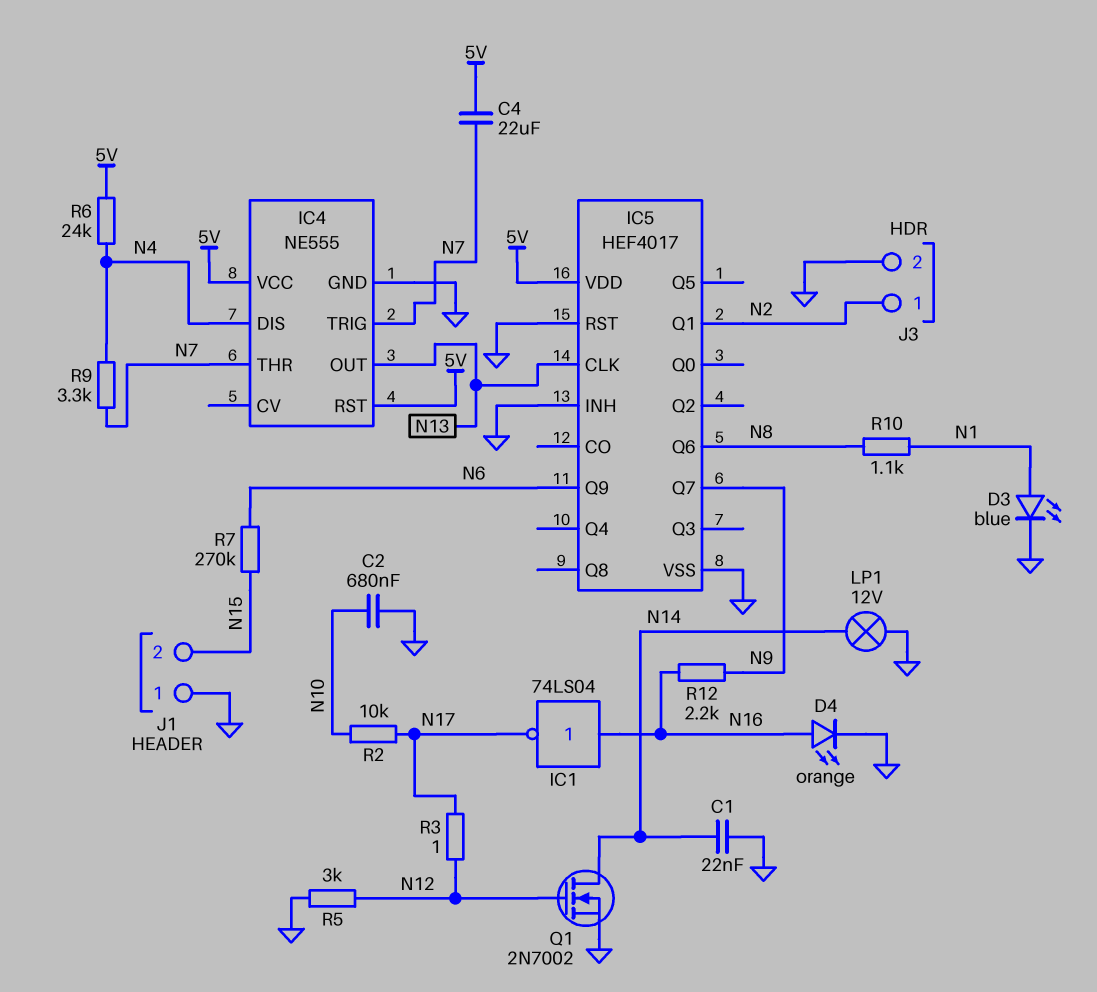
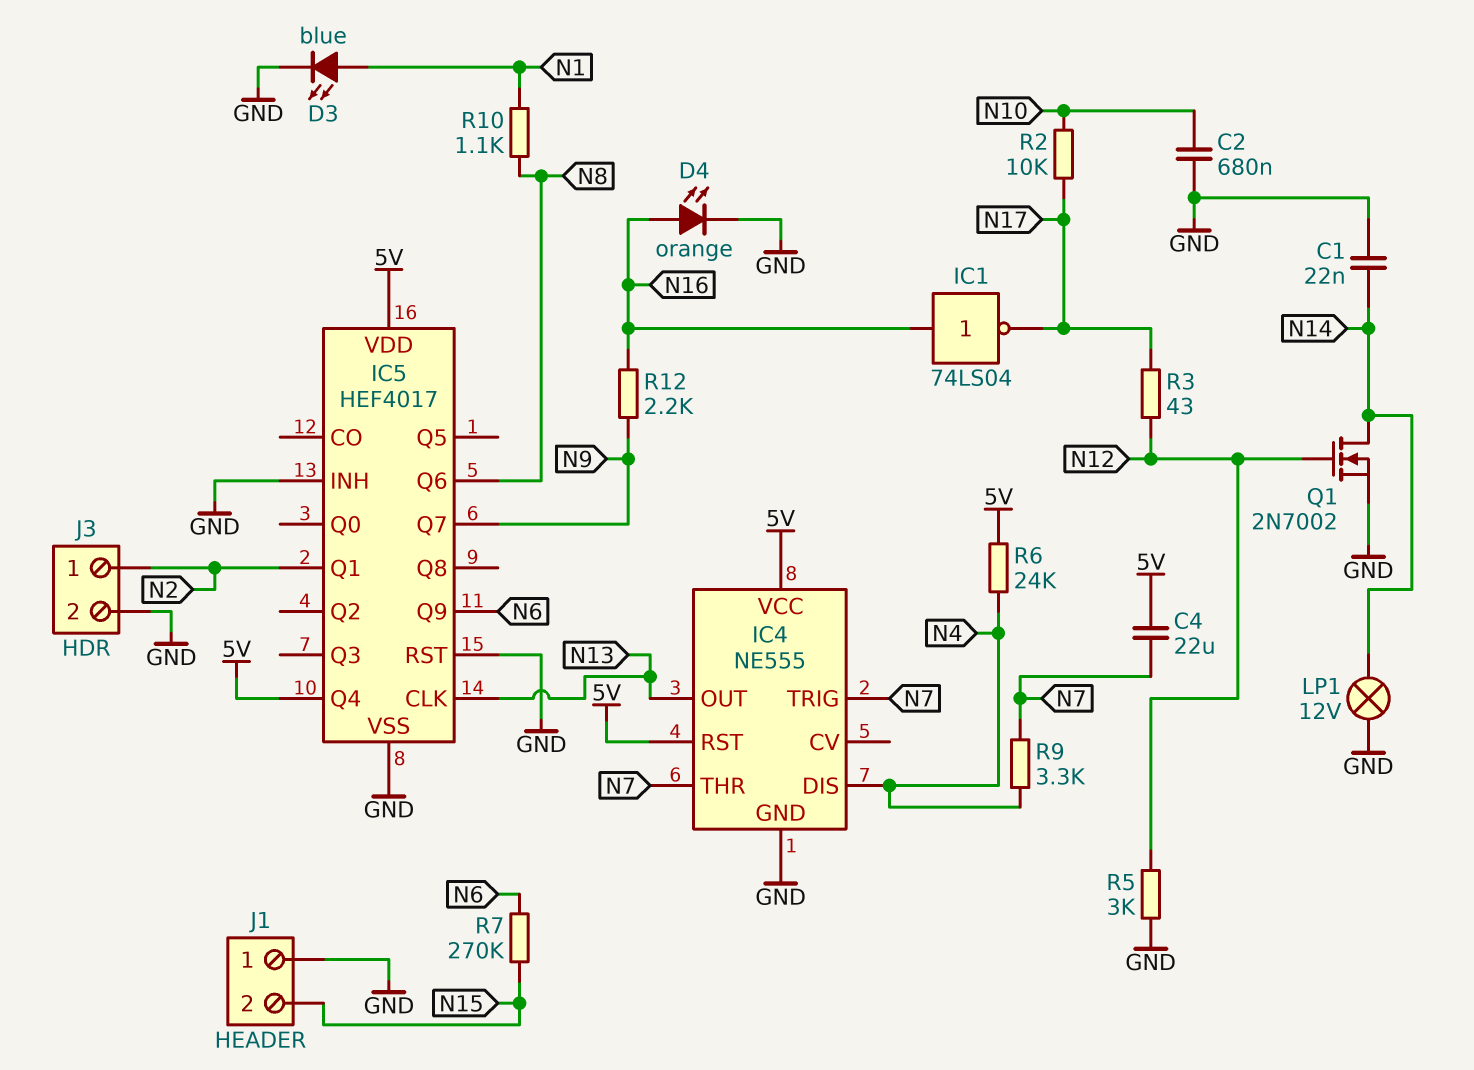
IC5 pin Q4: none -> 5V
R3: 1 (N12, N17) -> 43 (N12, N17)

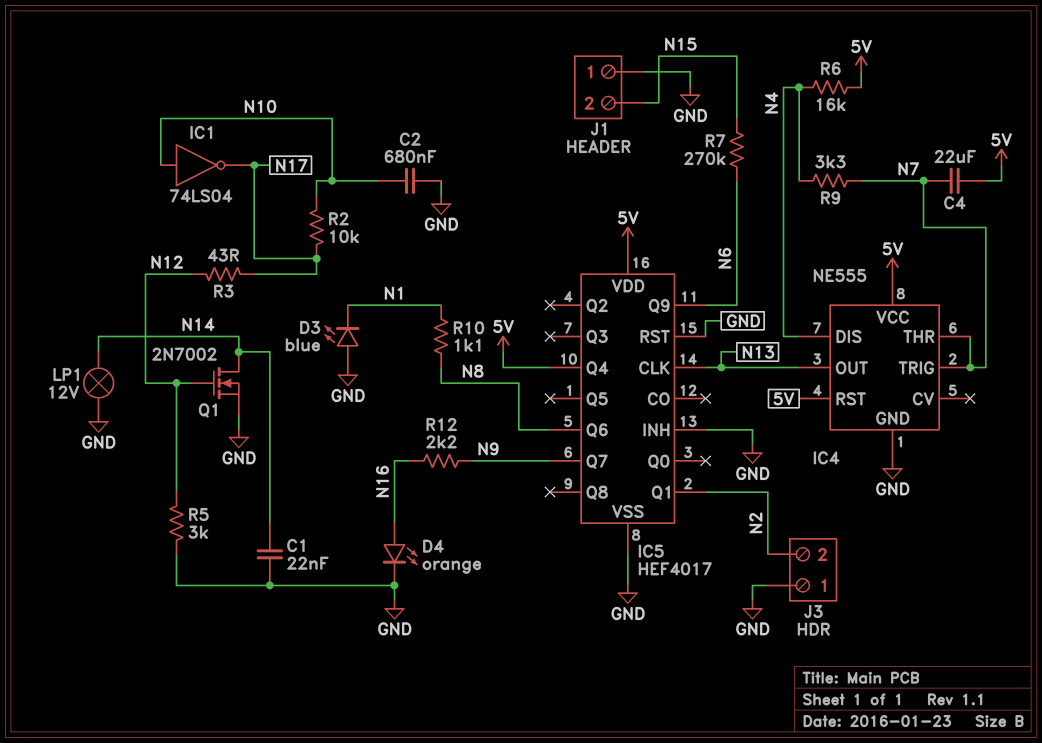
D3: LED blue (A N1, K GND) -> LED blue (A GND, K N1)
IC1: NOT 74LS04 (in N16, out N17) -> NOT 74LS04 (in N10, out N17)
J3 pin 1: N2 -> GND
J3 pin 2: GND -> N2
R6: 24k (5V, N4) -> 16k (5V, N4)

